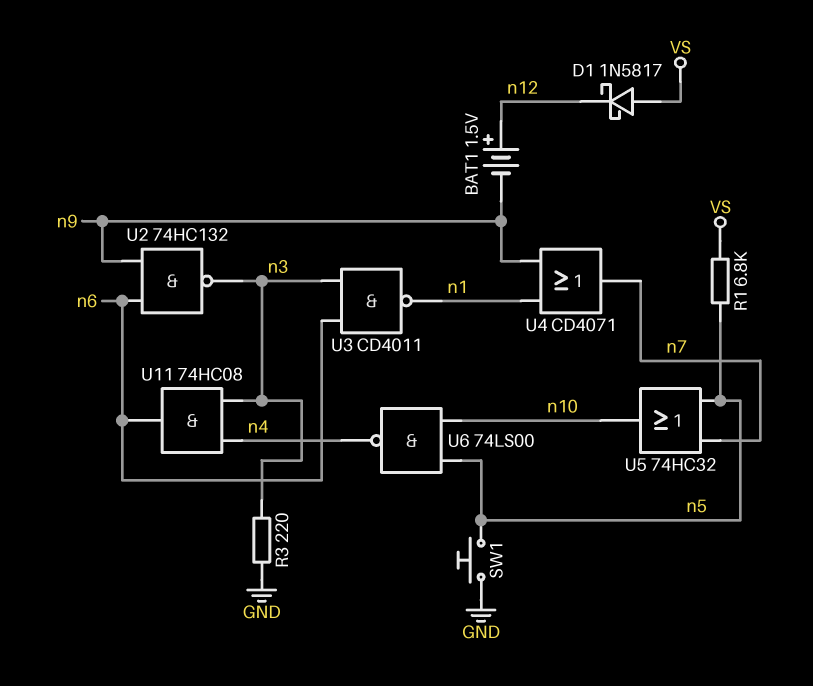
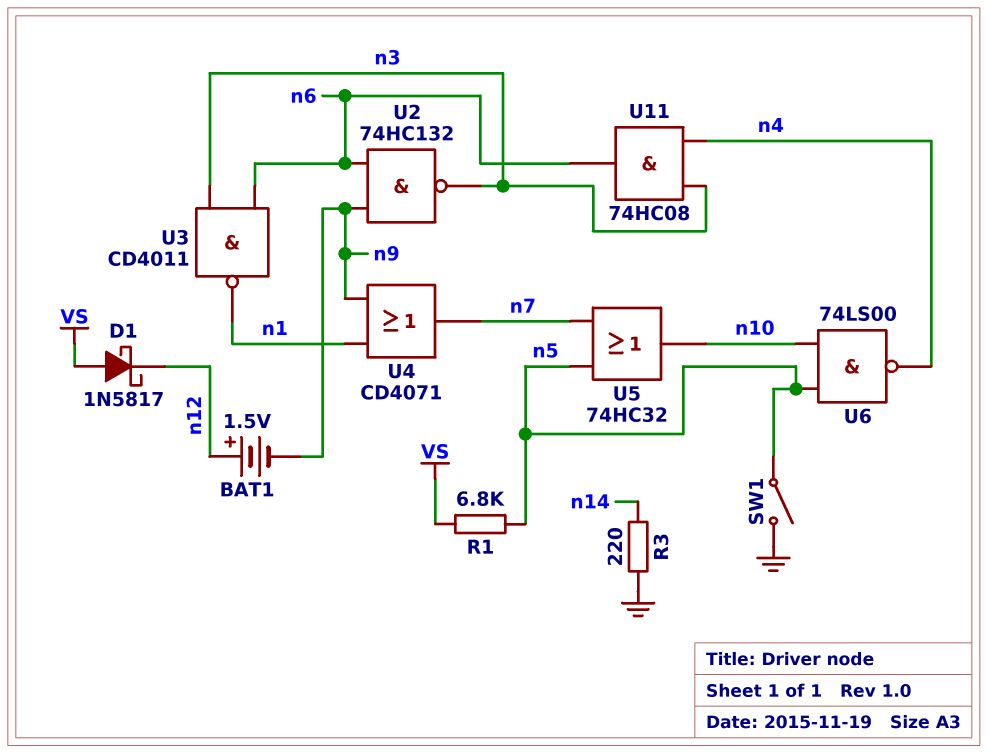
R3: 220 (GND, n3) -> 220 (GND, n14)
SW1: button (GND, n5) -> switch (GND, n5)

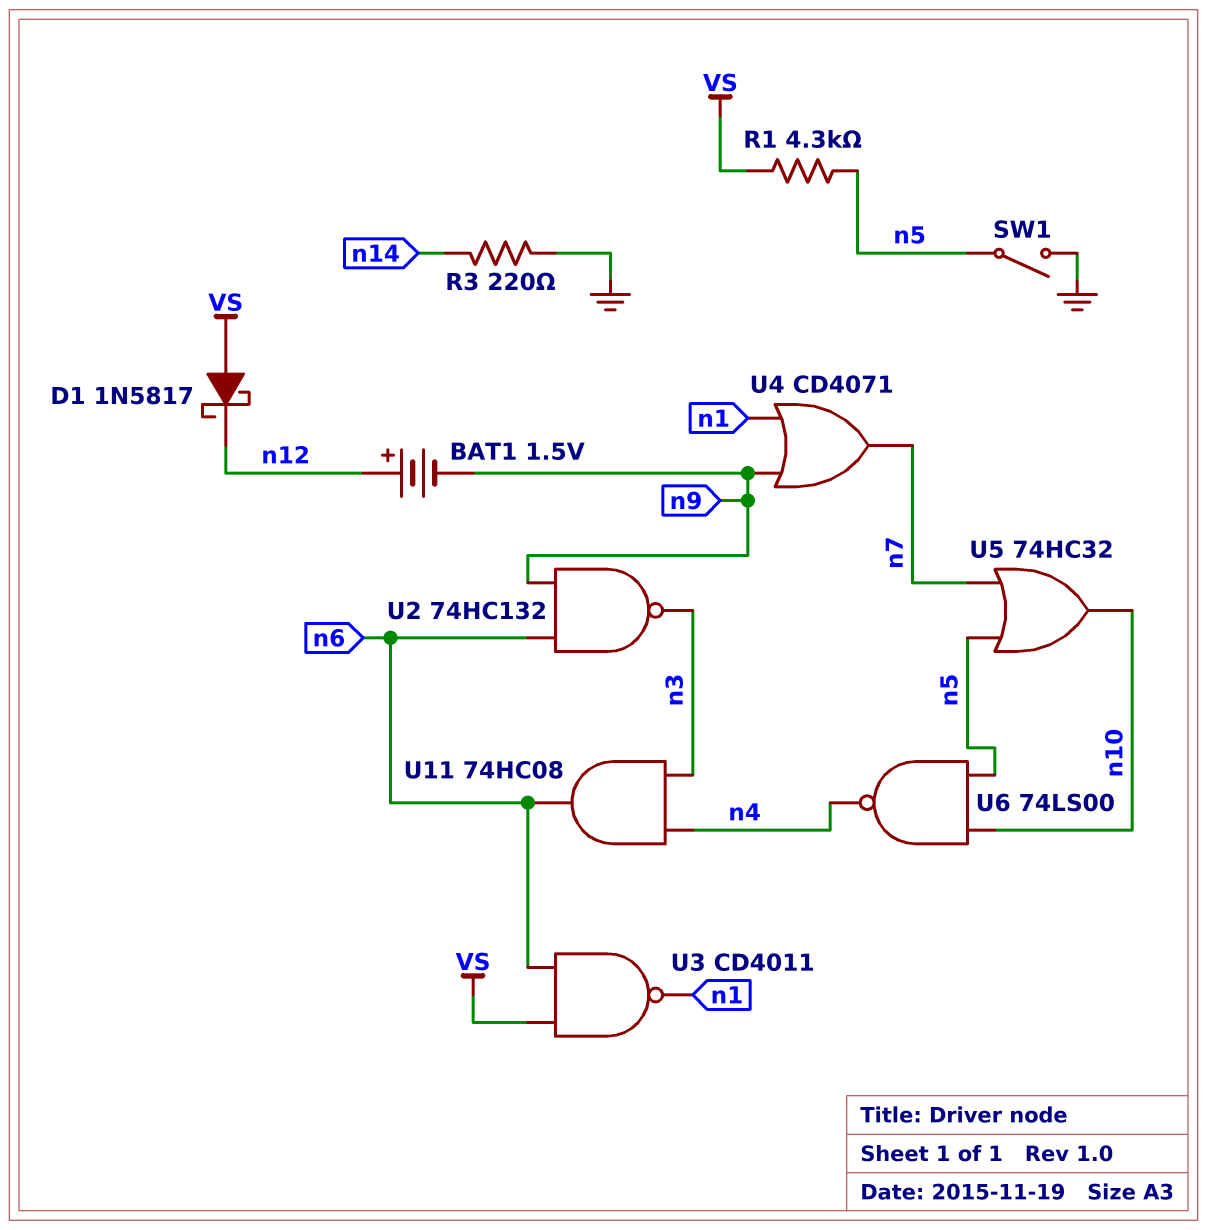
R1: 6.8k (VS, n5) -> 4.3k (VS, n5)
U3: NAND CD4011 (in n3, in n6, out n1) -> NAND CD4011 (in VS, in n6, out n1)

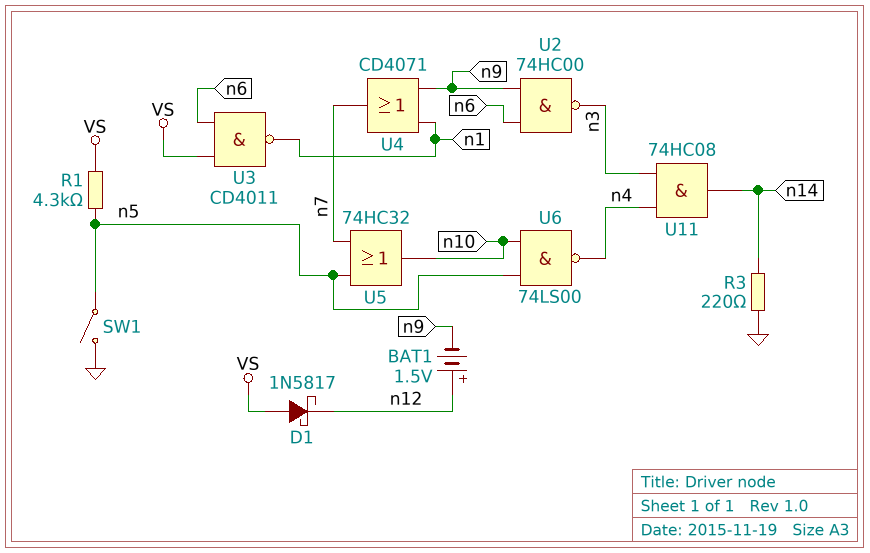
U2: NAND 74HC132 (in n6, in n9, out n3) -> NAND 74HC00 (in n6, in n9, out n3)
U11: AND 74HC08 (in n3, in n4, out n6) -> AND 74HC08 (in n3, in n4, out n14)

